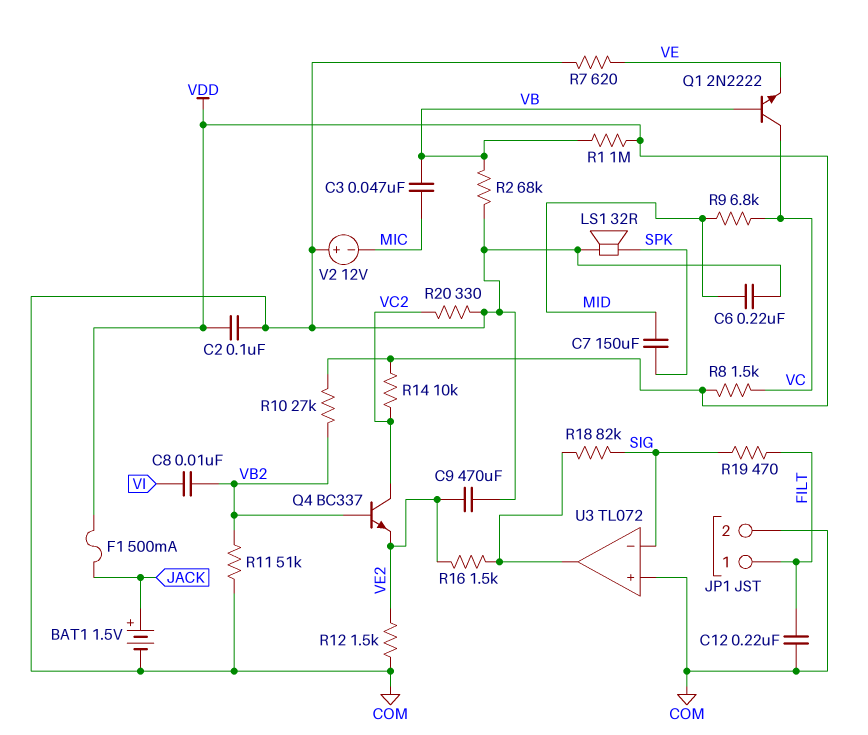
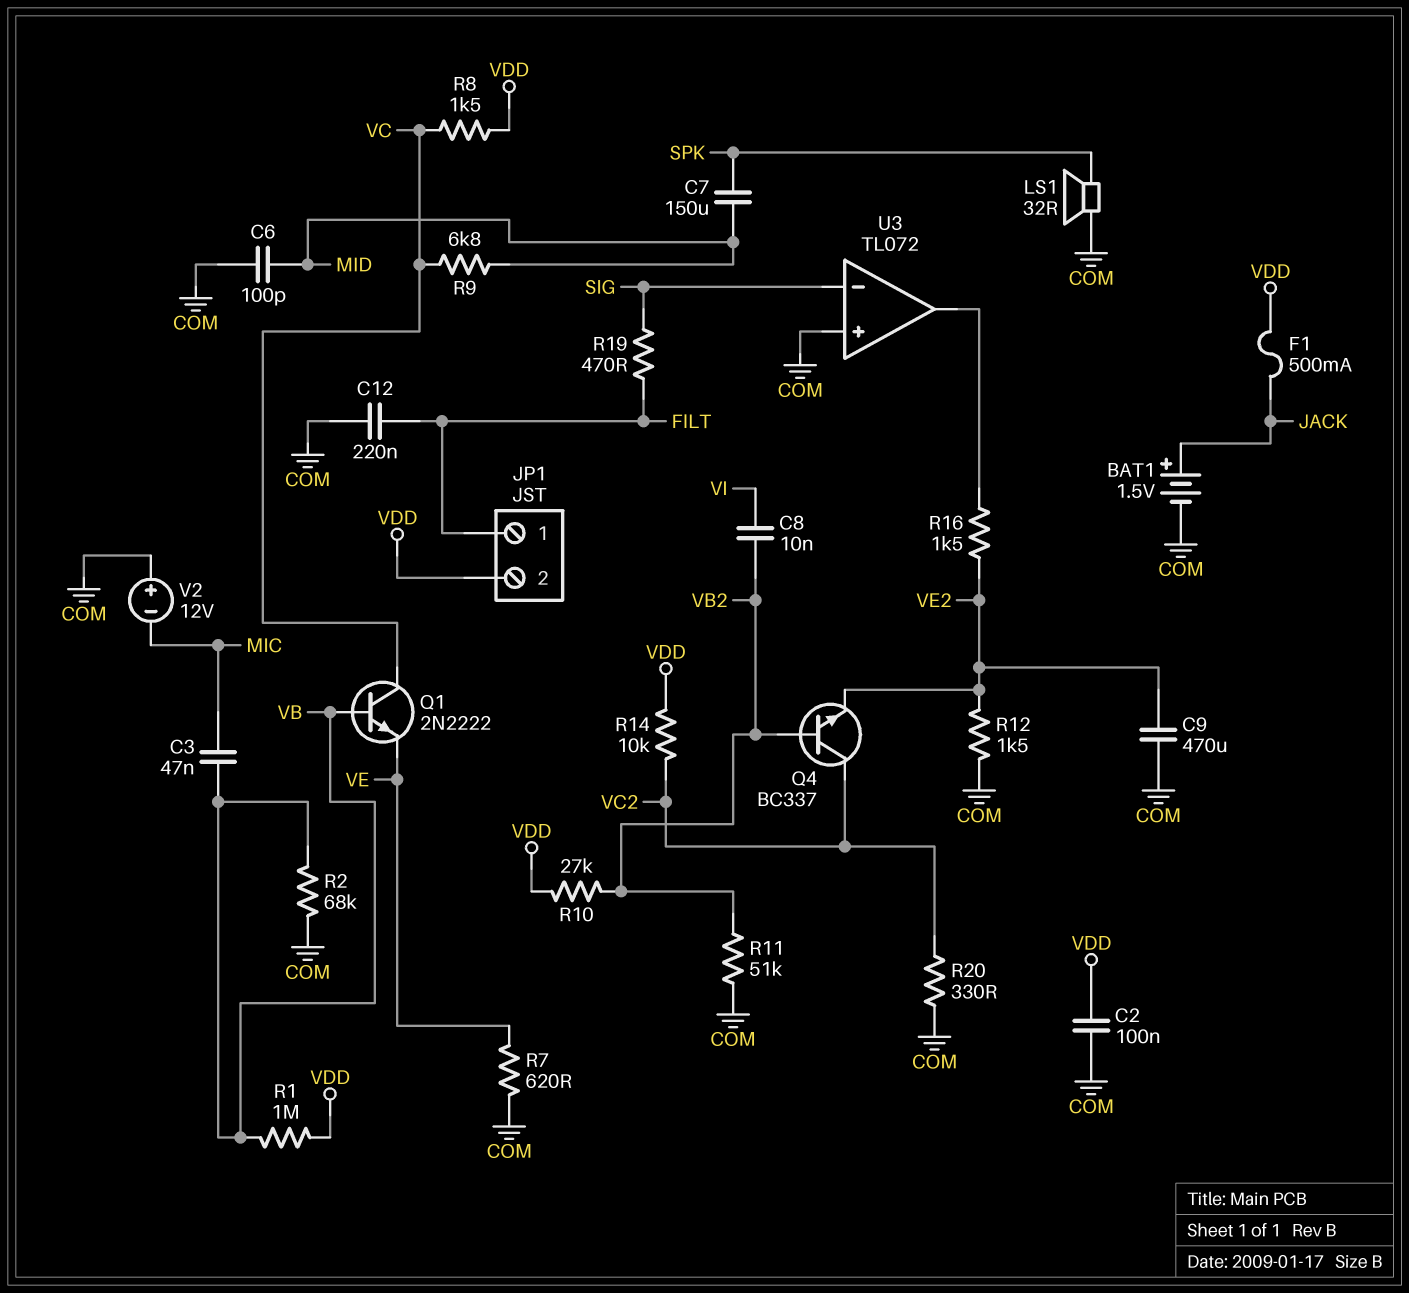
C6: 220nF (COM, MID) -> 100pF (COM, MID)
JP1 pin 2: COM -> VDD
R18: 82k (SIG, U3/out) -> none

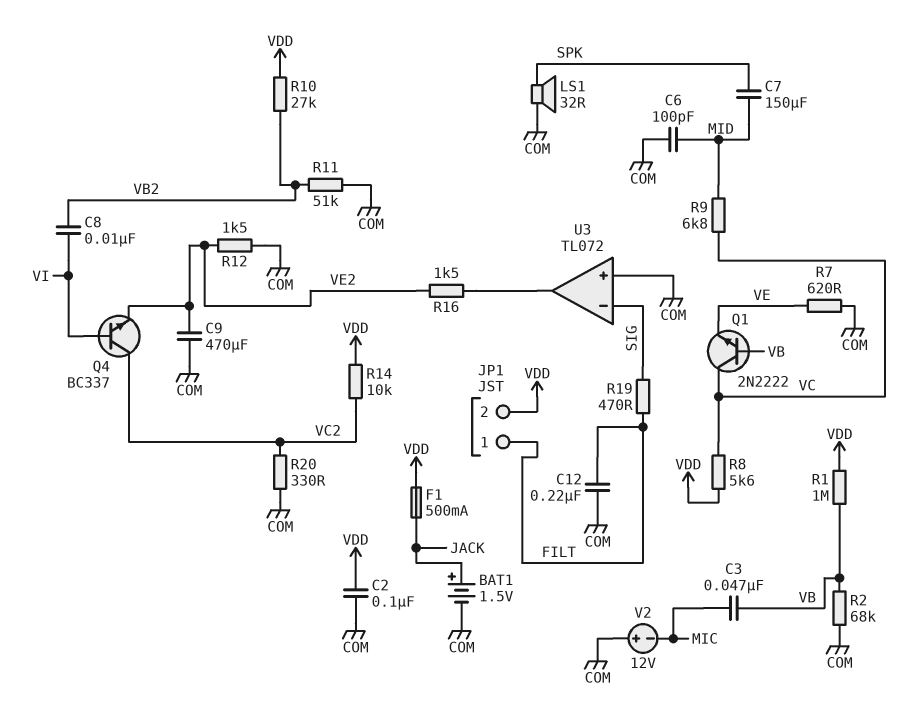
Q4: NPN BC337 (B VB2, C VC2, E VE2) -> NPN BC337 (B VI, C VC2, E VE2)
R8: 1.5k (VC, VDD) -> 5.6k (VC, VDD)

